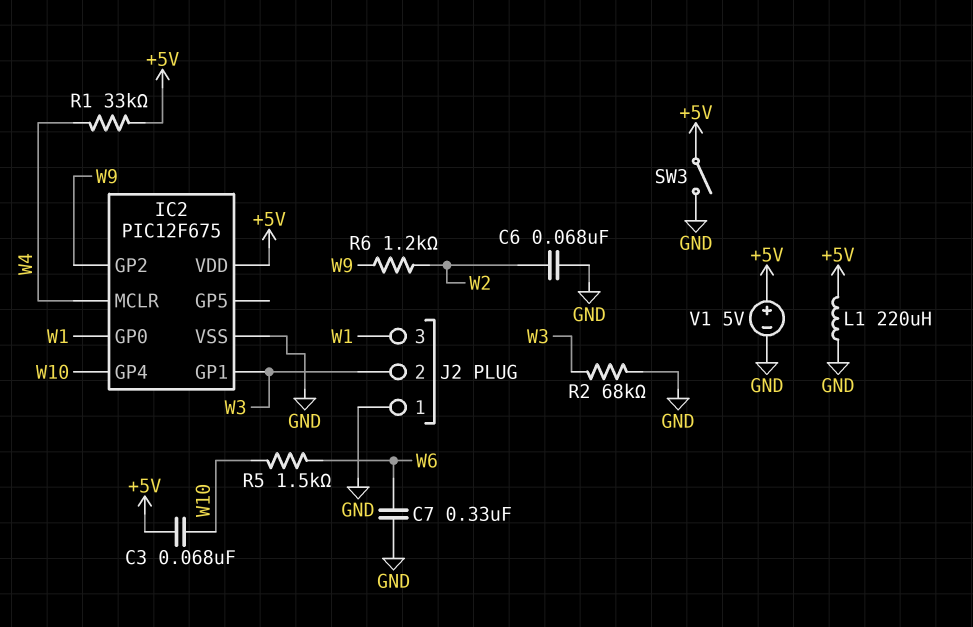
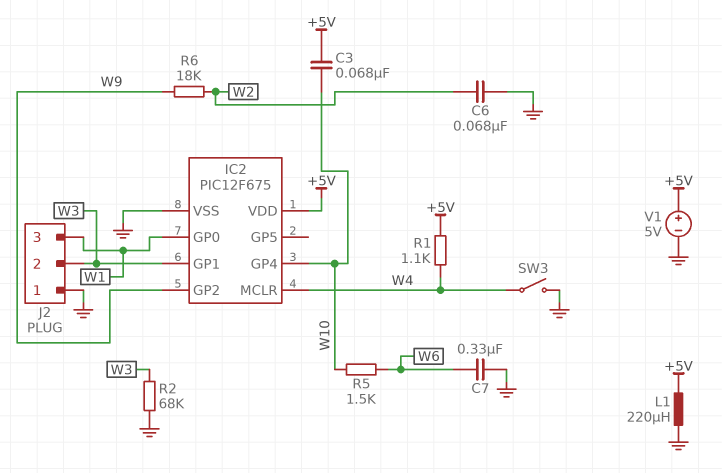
R1: 33k (+5V, W4) -> 1.1k (+5V, W4)
R6: 1.2k (W2, W9) -> 18k (W2, W9)
SW3: switch (+5V, GND) -> switch (GND, W4)

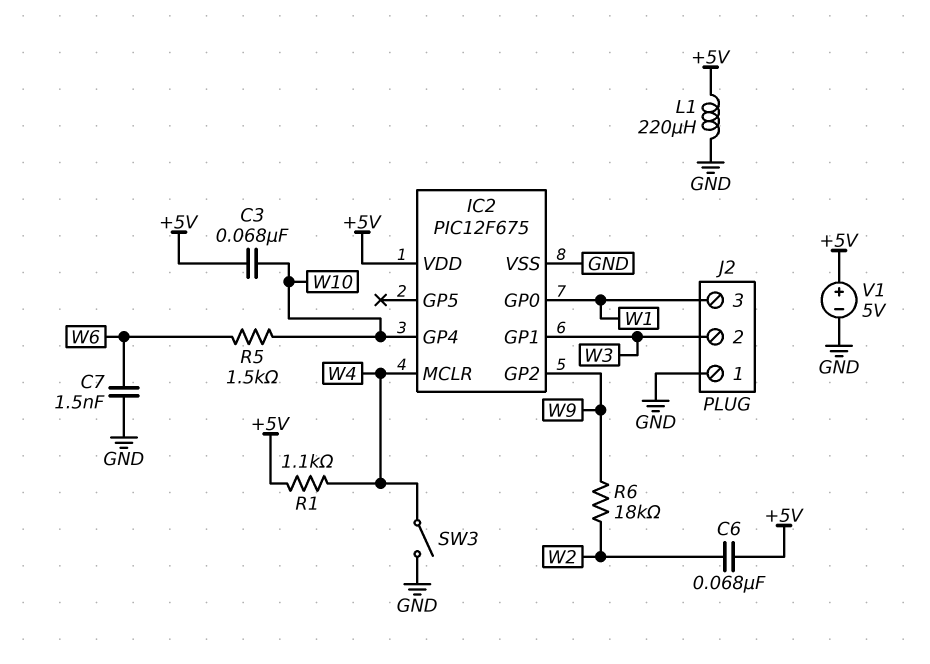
C6: 68nF (GND, W2) -> 68nF (+5V, W2)
C7: 330nF (GND, W6) -> 1.5nF (GND, W6)
R2: 68k (GND, W3) -> none

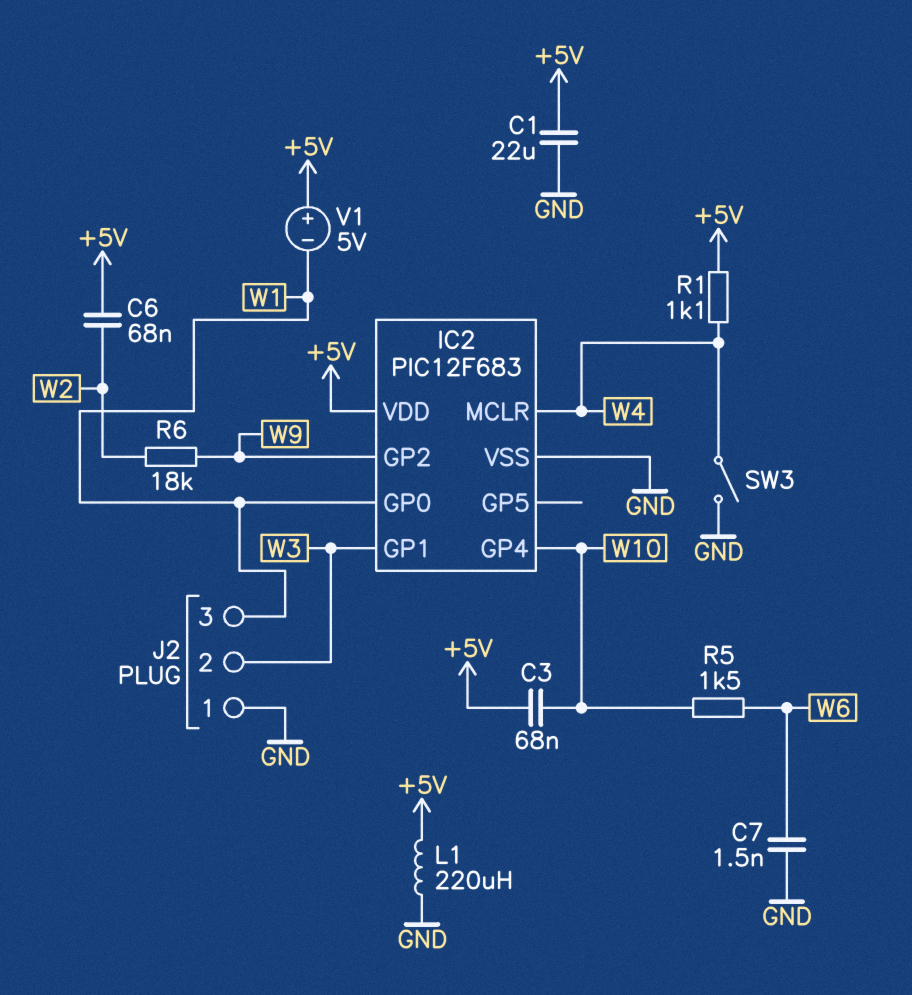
C1: none -> 22uF (+5V, GND)
IC2: PIC12F675 -> PIC12F683
V1: 5V (plus +5V, minus GND) -> 5V (plus +5V, minus W1)

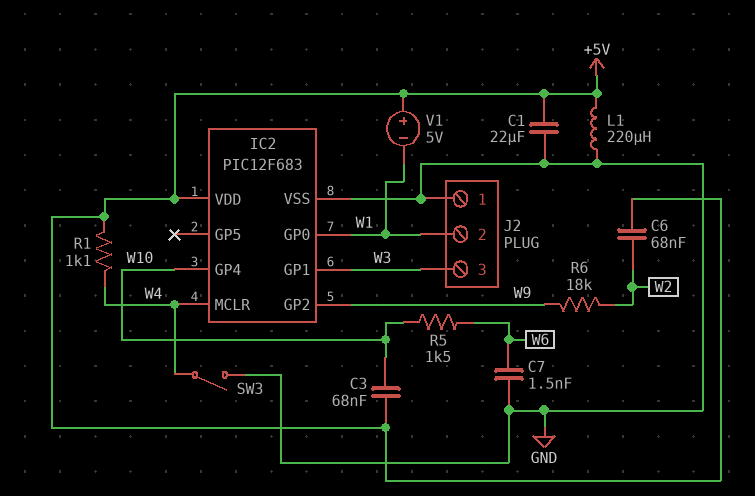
J2 pin 2: W3 -> W1
J2 pin 3: W1 -> W3

